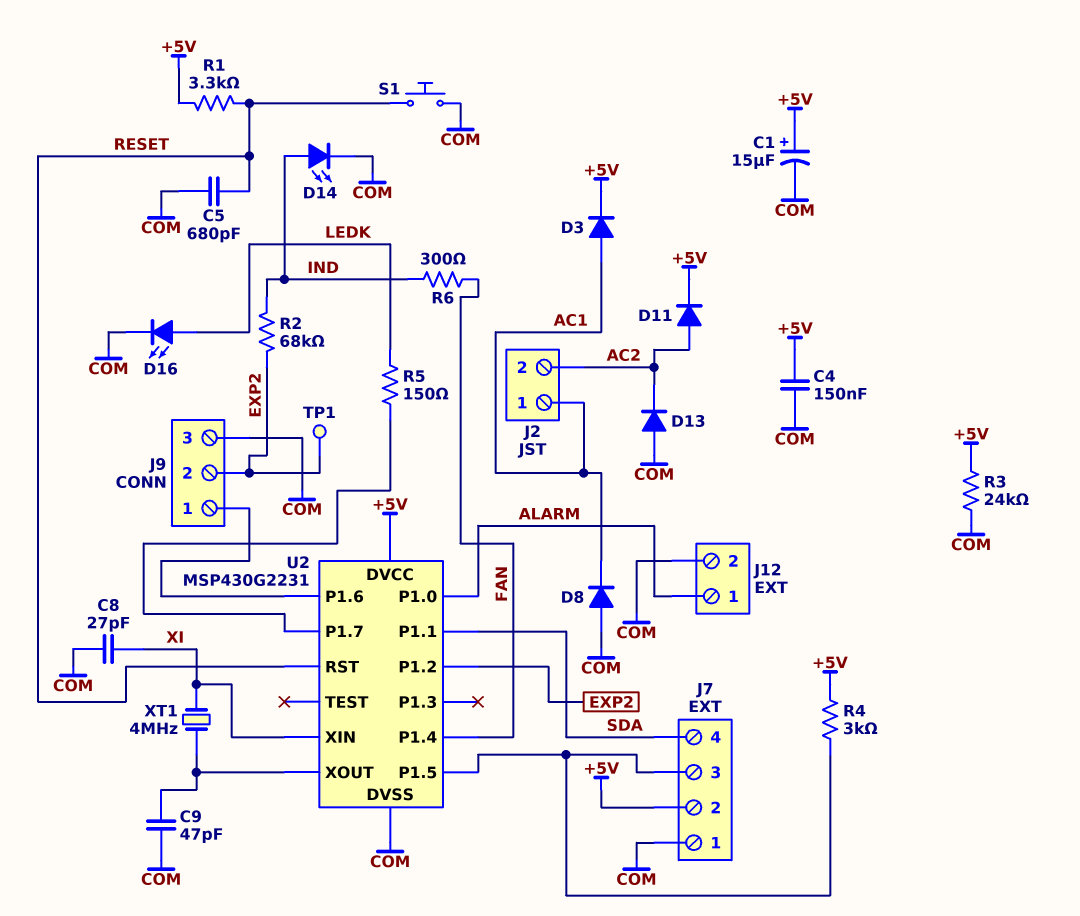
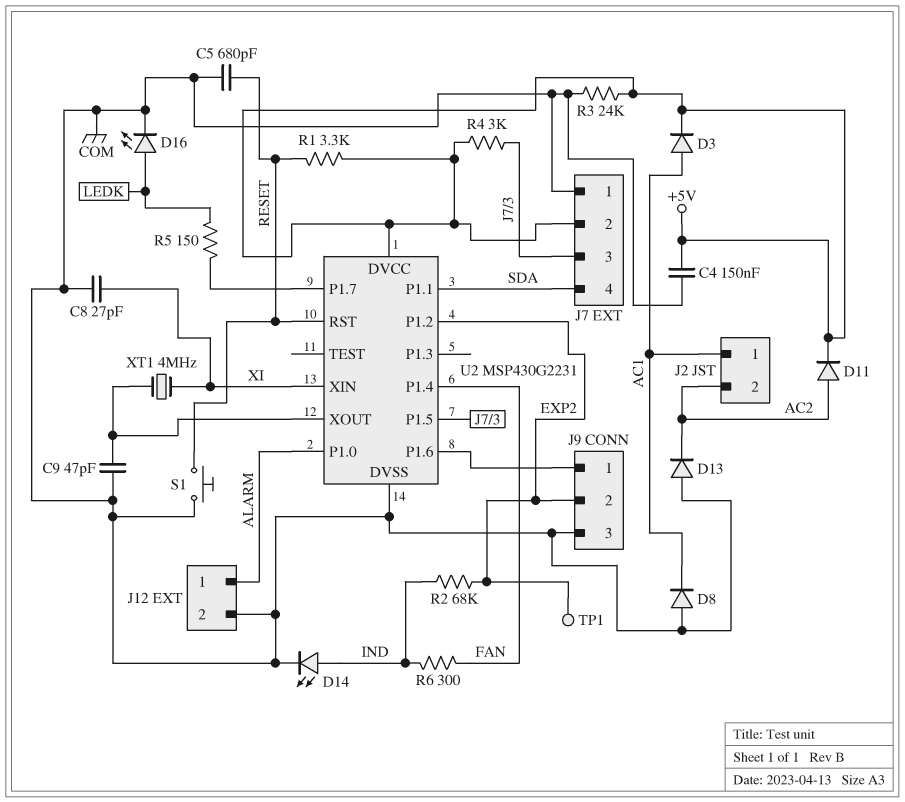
C1: 15uF (plus +5V, minus COM) -> none

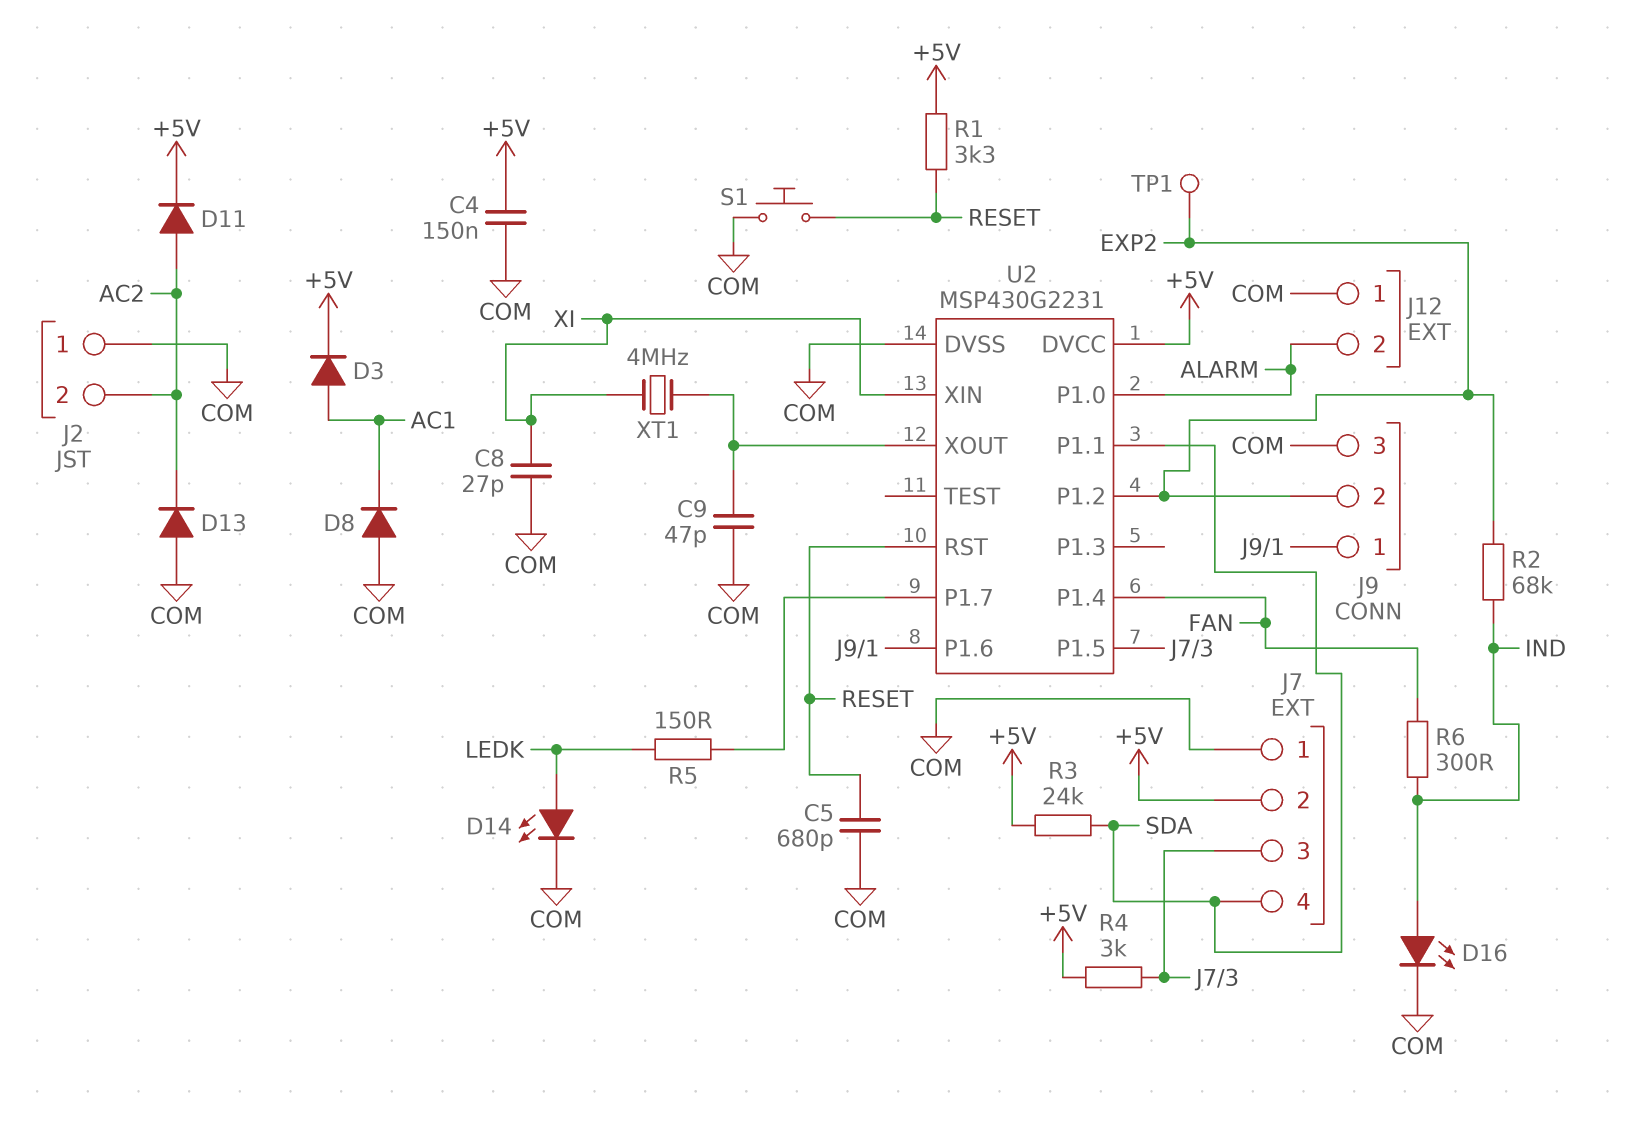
D14: LED (A IND, K COM) -> LED (A LEDK, K COM)
D16: LED (A LEDK, K COM) -> LED (A IND, K COM)
J2 pin 1: AC1 -> COM
J12 pin 1: ALARM -> COM
J12 pin 2: COM -> ALARM
R3: 24k (+5V, COM) -> 24k (+5V, SDA)

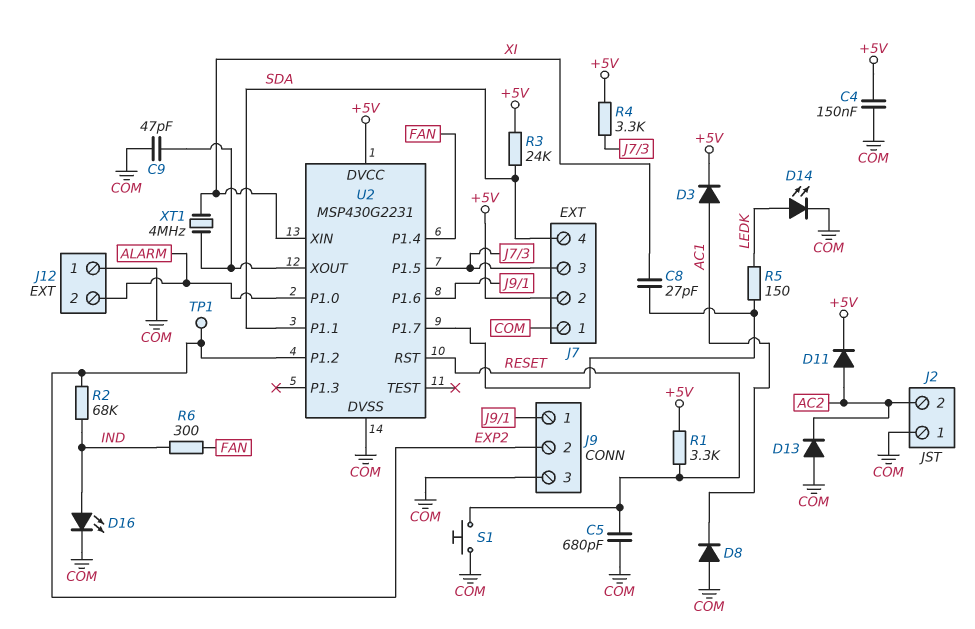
C8: 27pF (COM, XI) -> 27pF (U2/P1.7, XI)
R4: 3k (+5V, J7/3) -> 3.3k (+5V, J7/3)

